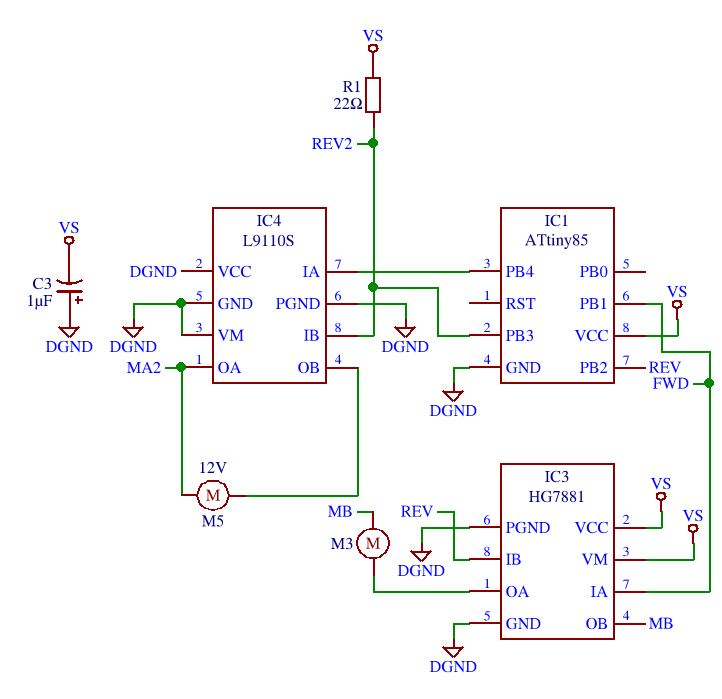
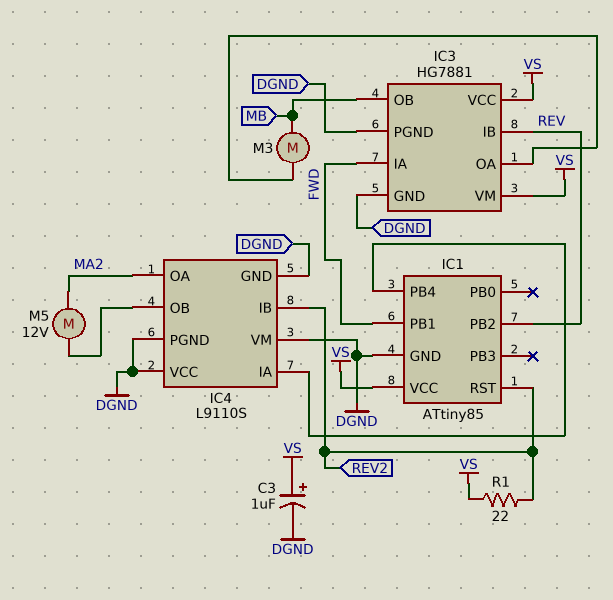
C3: 1uF (plus DGND, minus VS) -> 1uF (plus VS, minus DGND)
IC1 pin PB3: REV2 -> none
IC1 pin RST: none -> REV2

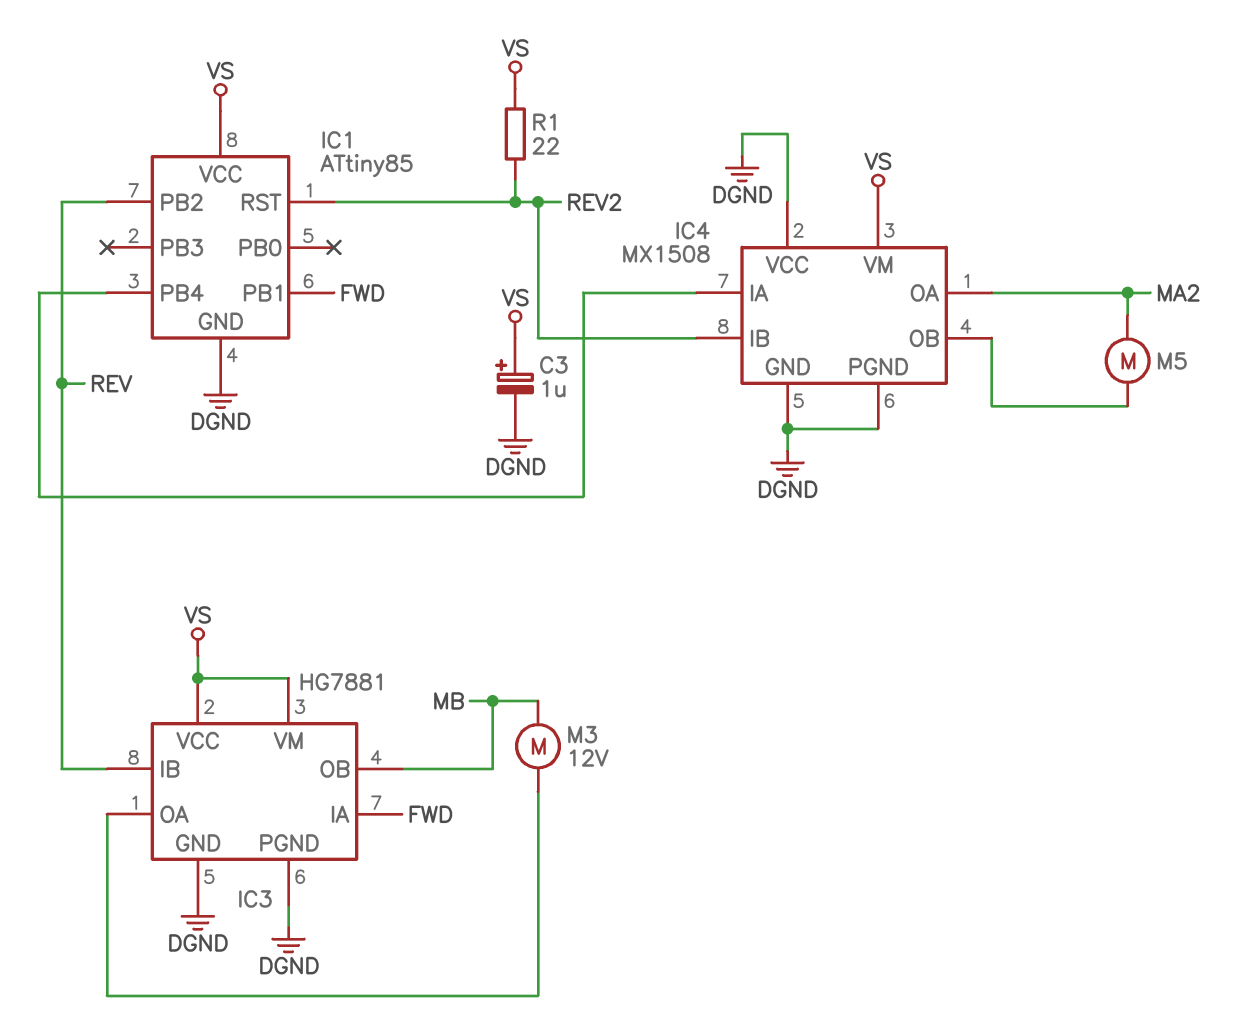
IC4: L9110S -> MX1508
IC4 pin VM: DGND -> VS
M3: motor (IC3/OA, MB) -> motor 12V (IC3/OA, MB)
M5: motor 12V (IC4/OB, MA2) -> motor (IC4/OB, MA2)

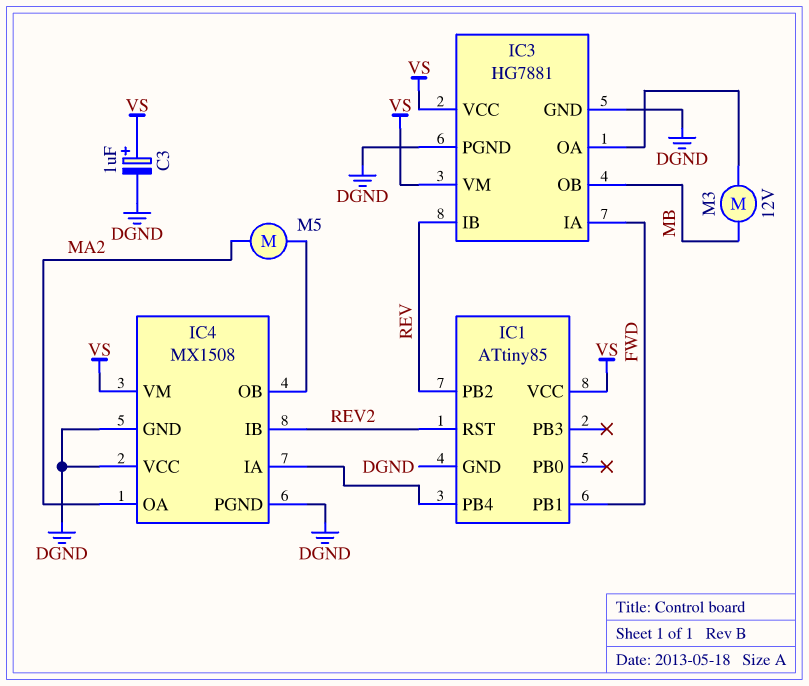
R1: 22 (REV2, VS) -> none

